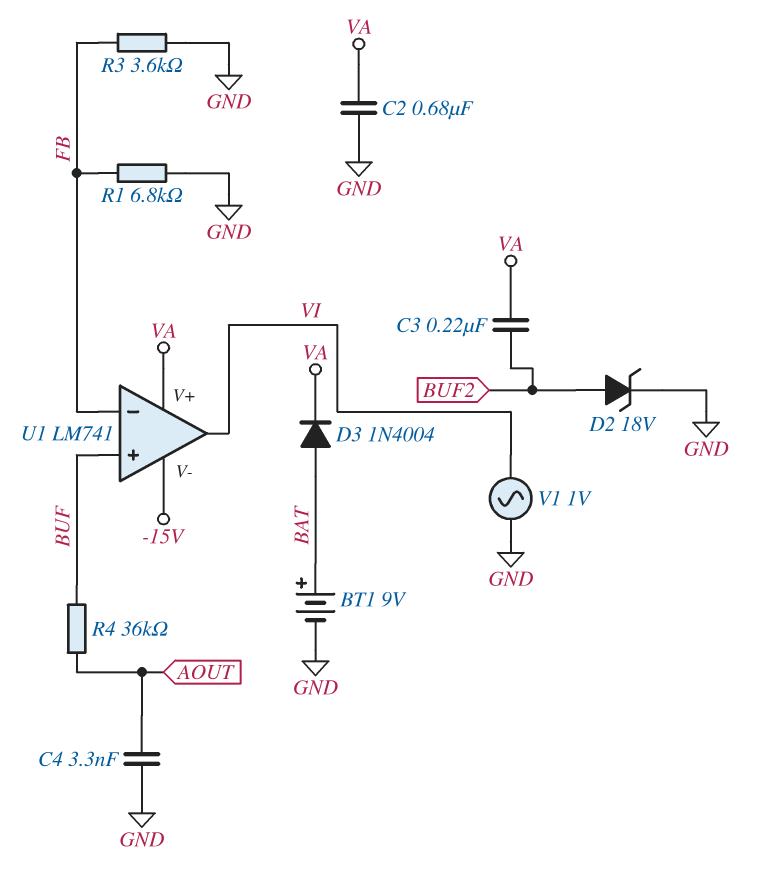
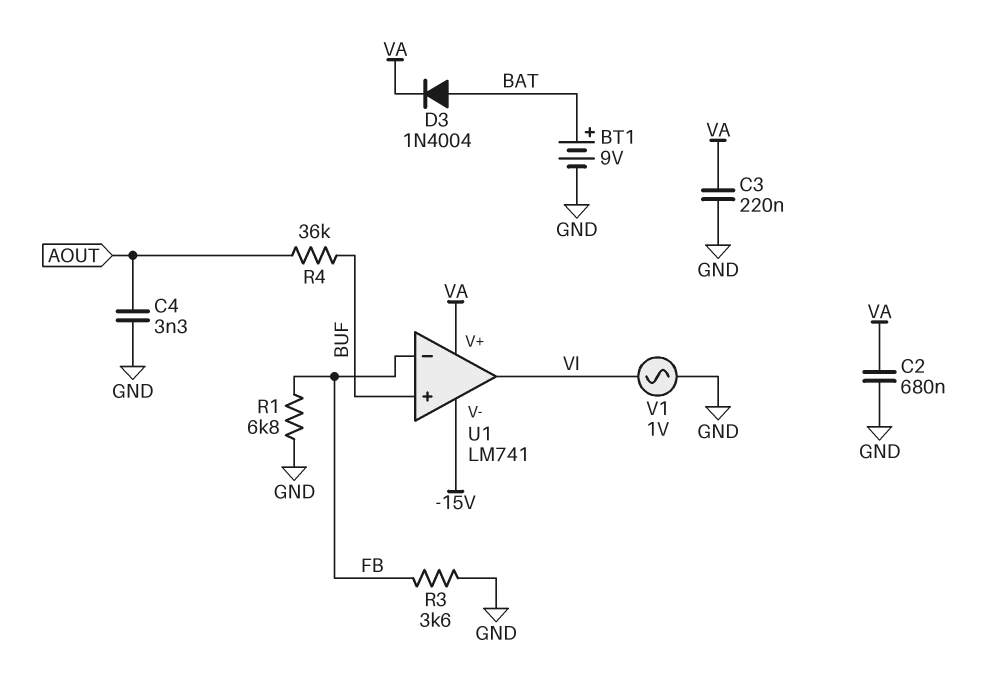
C3: 220nF (BUF2, VA) -> 220nF (GND, VA)
D2: zener 18V (A BUF2, K GND) -> none

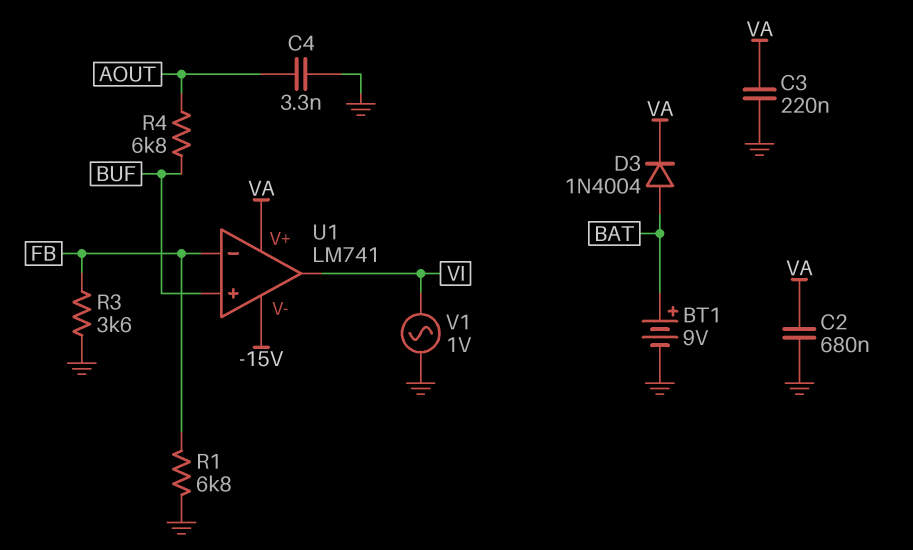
R4: 36k (AOUT, BUF) -> 6.8k (AOUT, BUF)

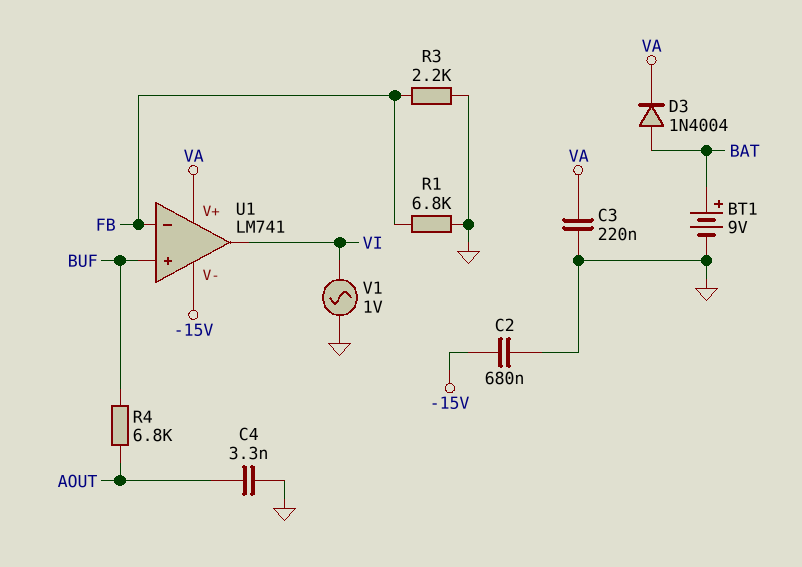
C2: 680nF (GND, VA) -> 680nF (-15V, GND)
R3: 3.6k (FB, GND) -> 2.2k (FB, GND)

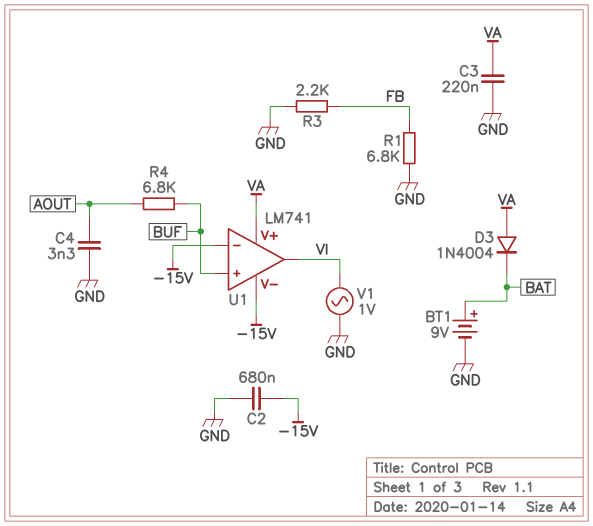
D3: diode 1N4004 (A BAT, K VA) -> diode 1N4004 (A VA, K BAT)
U1 pin in-: FB -> -15V

